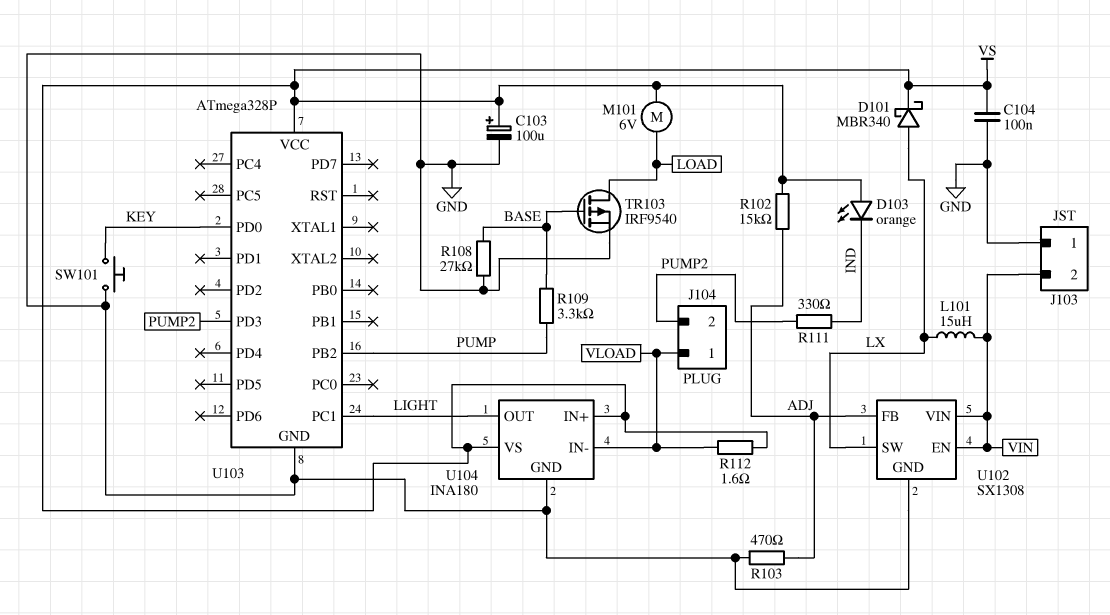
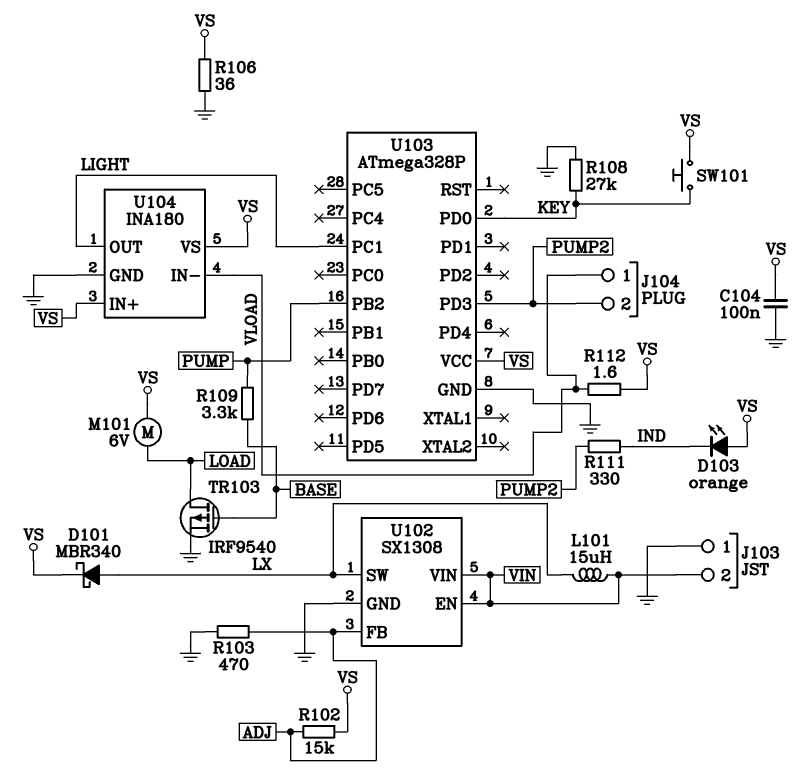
C103: 100uF (plus VS, minus GND) -> none
R106: none -> 36 (GND, VS)
R108: 27k (BASE, GND) -> 27k (GND, KEY)
SW101: button (GND, KEY) -> button (KEY, VS)

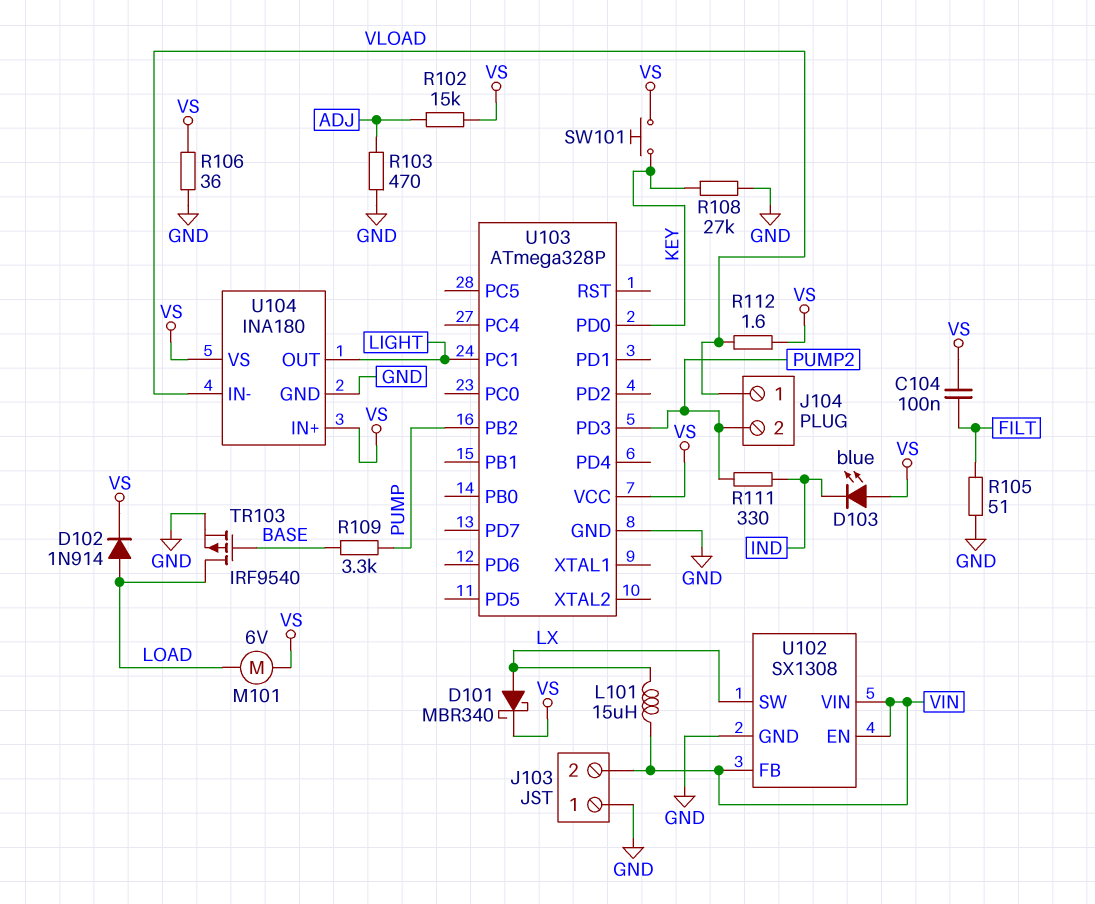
C104: 100nF (GND, VS) -> 100nF (FILT, VS)
D102: none -> diode 1N914 (A LOAD, K VS)
D103: LED orange (A VS, K IND) -> LED blue (A VS, K IND)
R105: none -> 51 (FILT, GND)
U102 pin FB: ADJ -> VIN

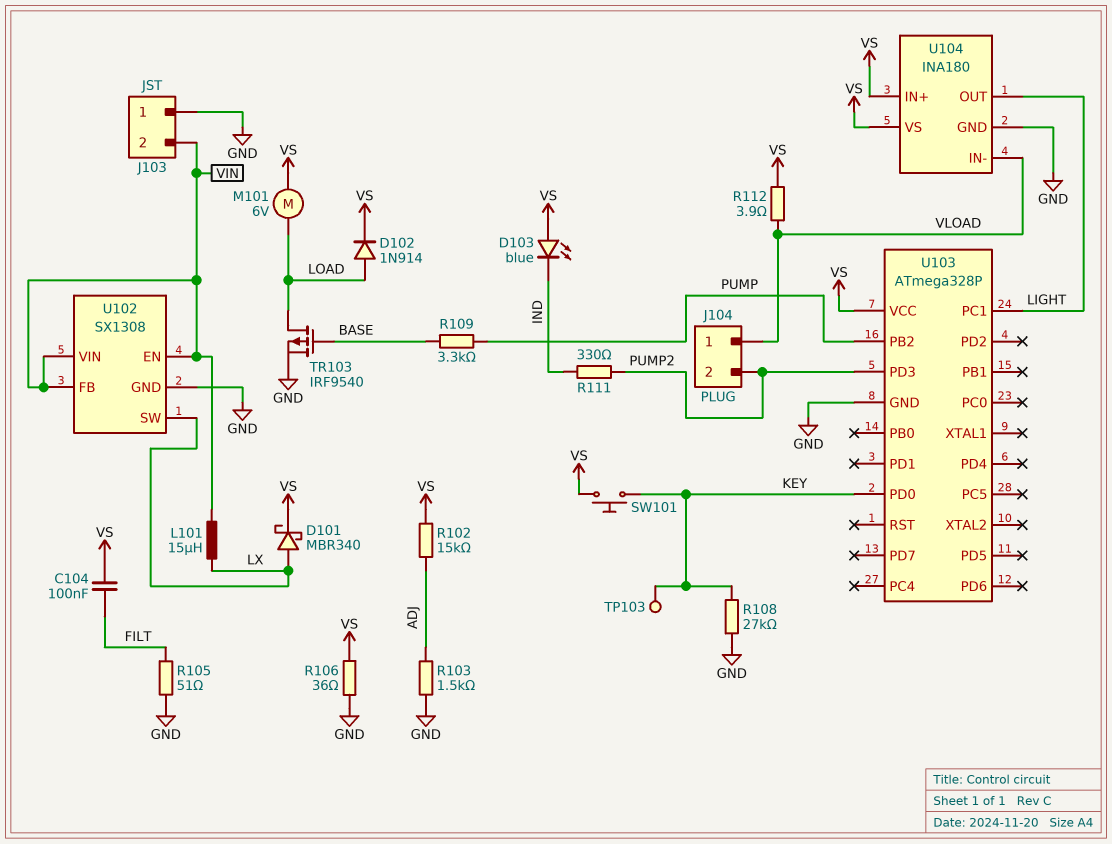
R103: 470 (ADJ, GND) -> 1.5k (ADJ, GND)
R112: 1.6 (VLOAD, VS) -> 3.9 (VLOAD, VS)
TP103: none -> test point (KEY)

